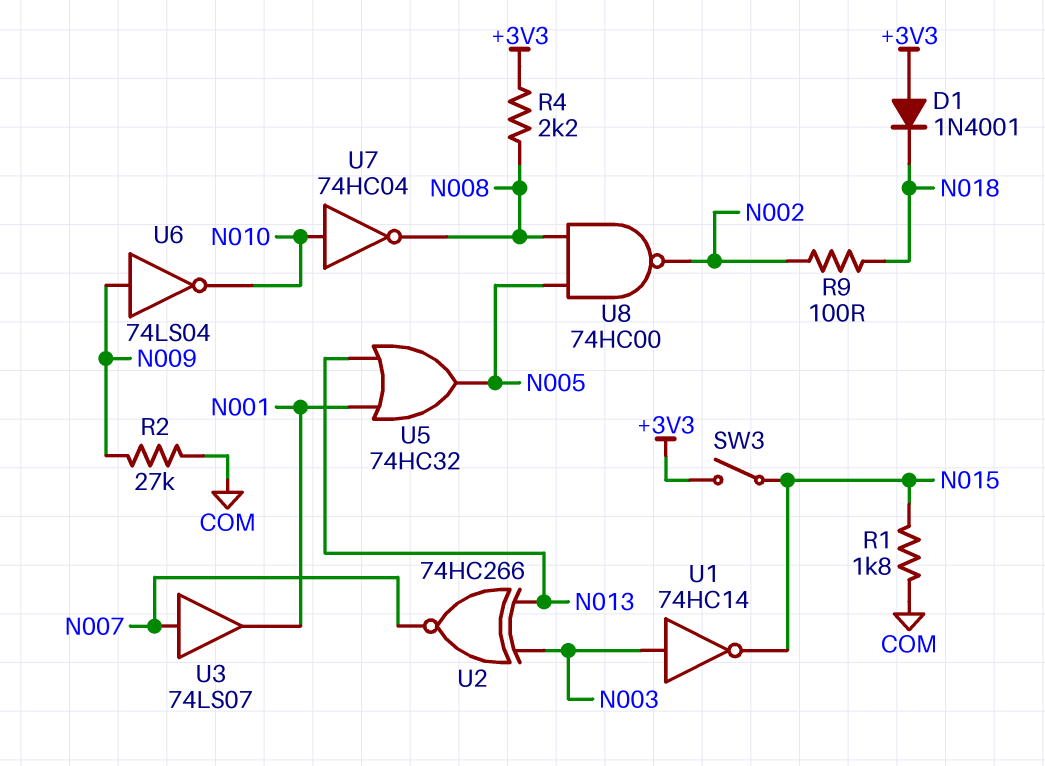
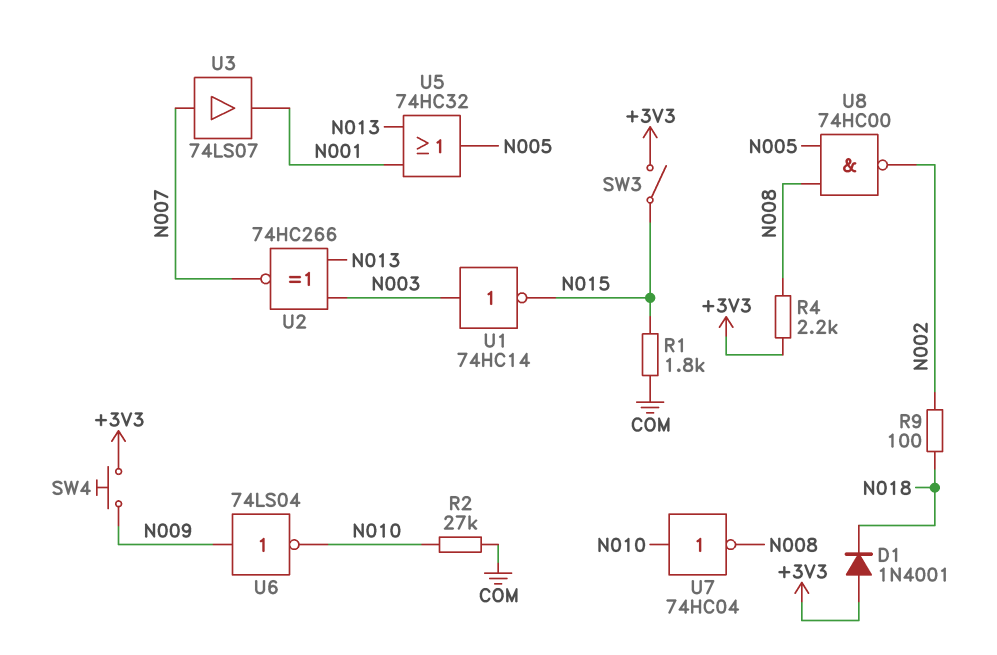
R2: 27k (COM, N009) -> 27k (COM, N010)
SW4: none -> button (+3V3, N009)

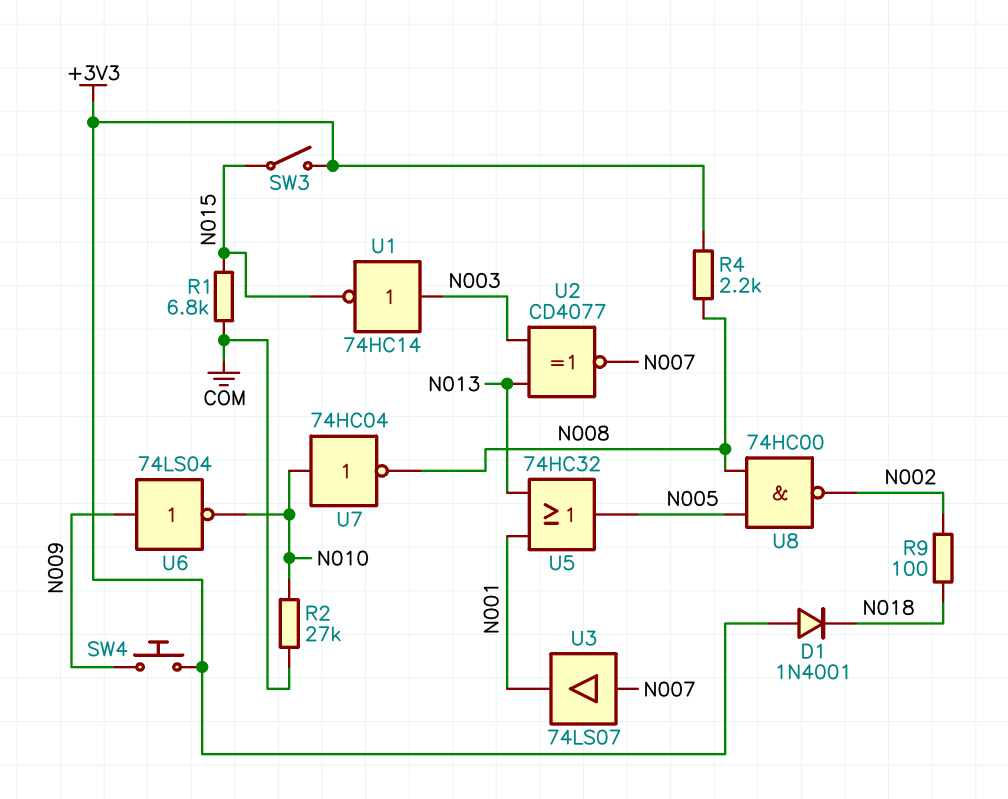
R1: 1.8k (COM, N015) -> 6.8k (COM, N015)
U2: XNOR 74HC266 (in N003, in N013, out N007) -> XNOR CD4077 (in N003, in N013, out N007)

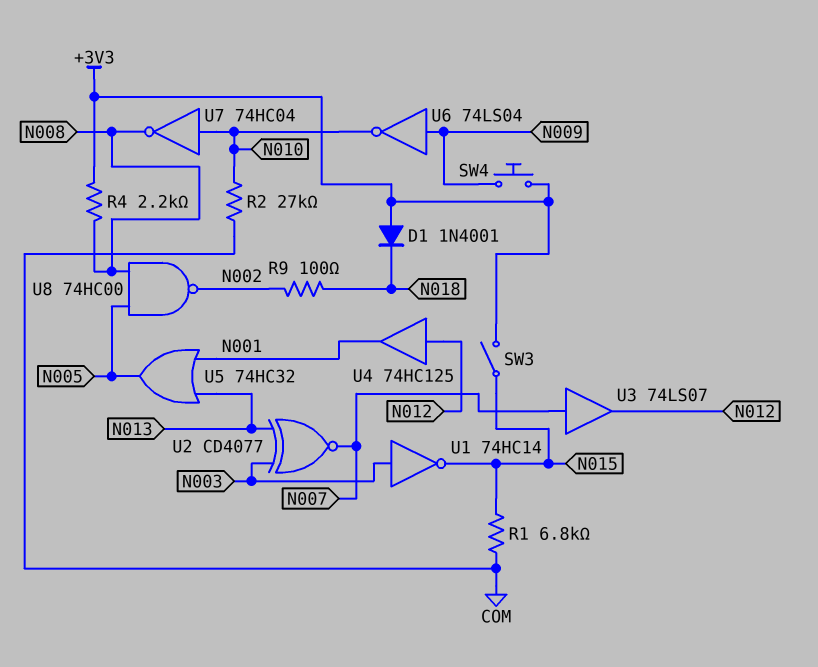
U3: buffer 74LS07 (in N007, out N001) -> buffer 74LS07 (in N007, out N012)
U4: none -> buffer 74HC125 (in N012, out N001)

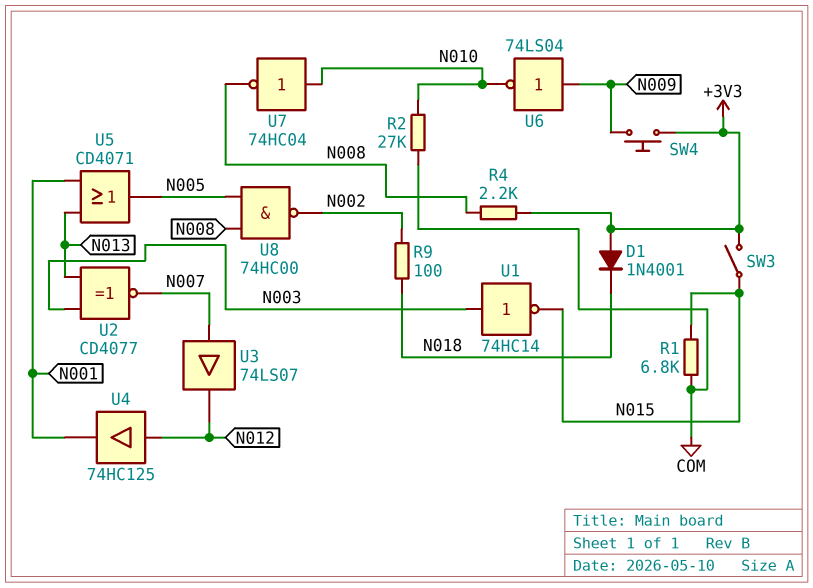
U5: OR 74HC32 (in N001, in N013, out N005) -> OR CD4071 (in N001, in N013, out N005)

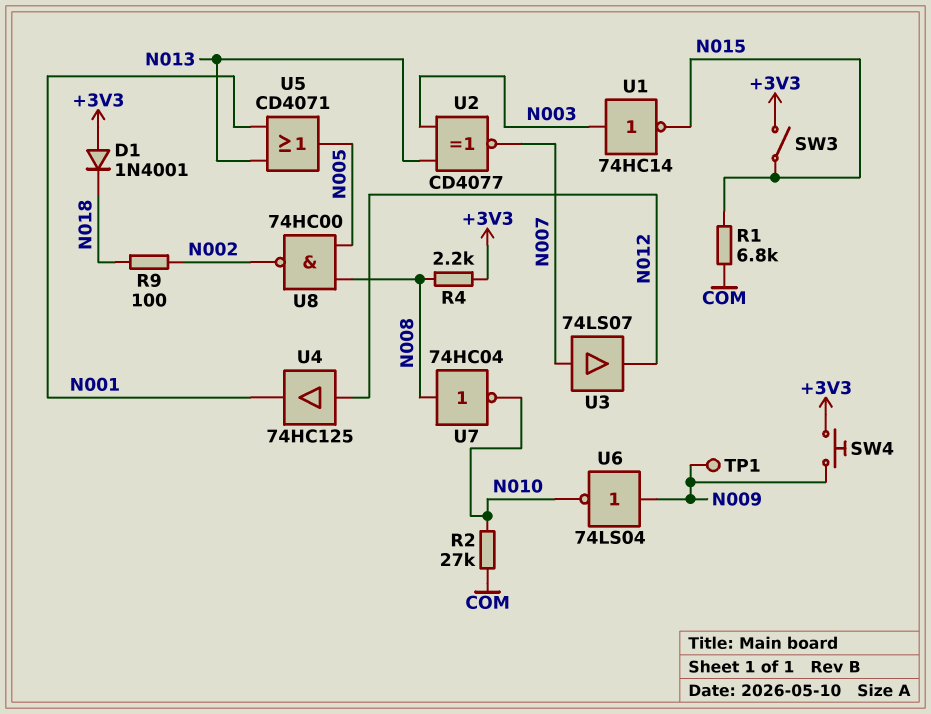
TP1: none -> test point (N009)
U7: NOT 74HC04 (in N010, out N008) -> NOT 74HC04 (in N008, out N010)

